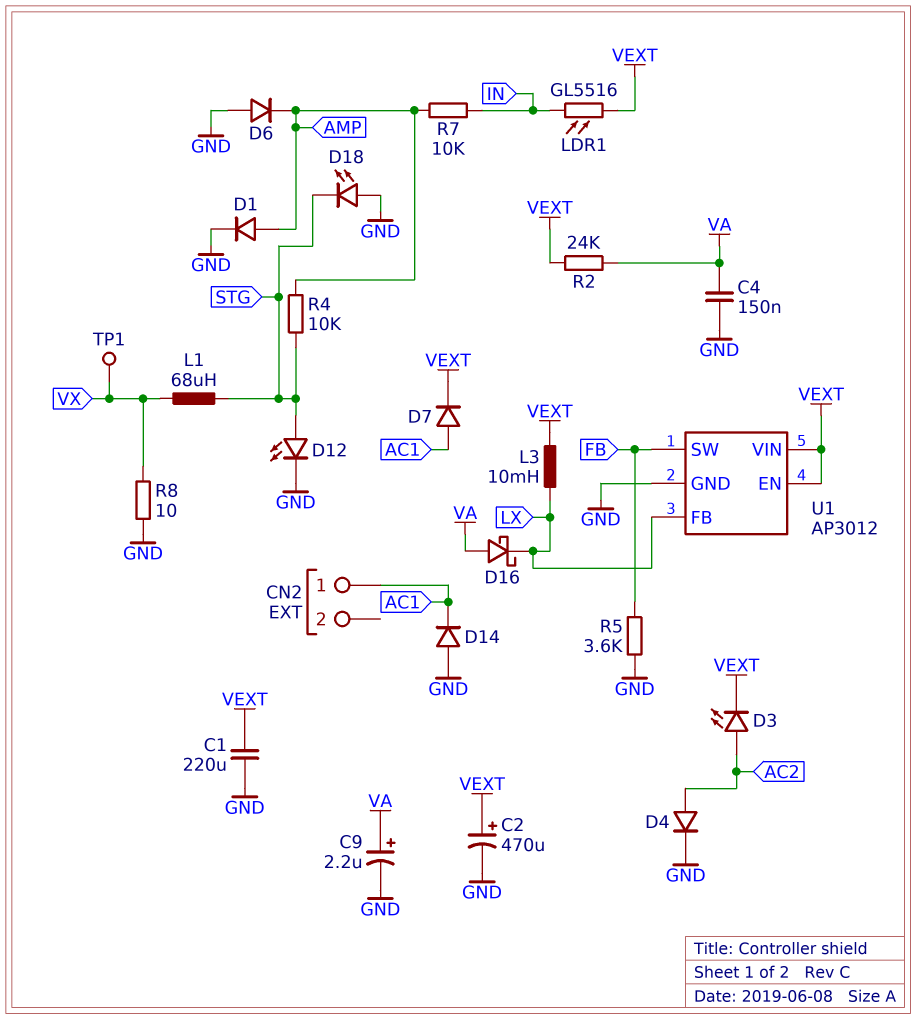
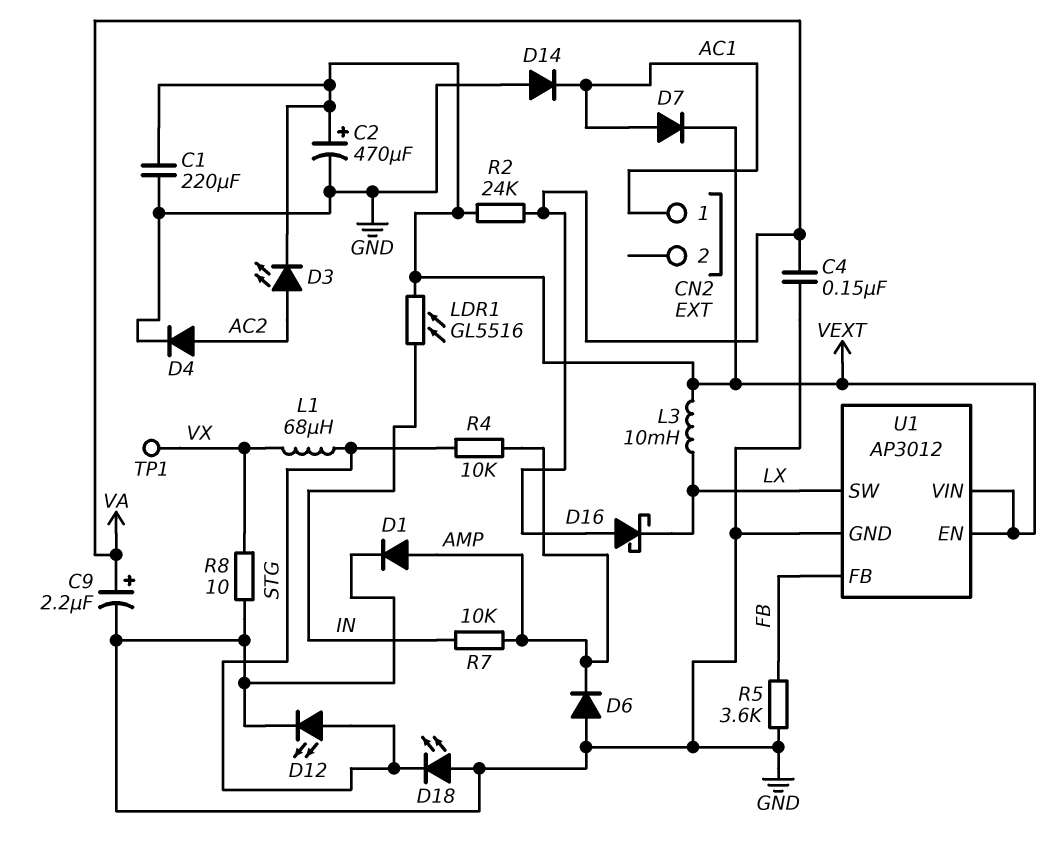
U1 pin FB: LX -> FB
U1 pin SW: FB -> LX

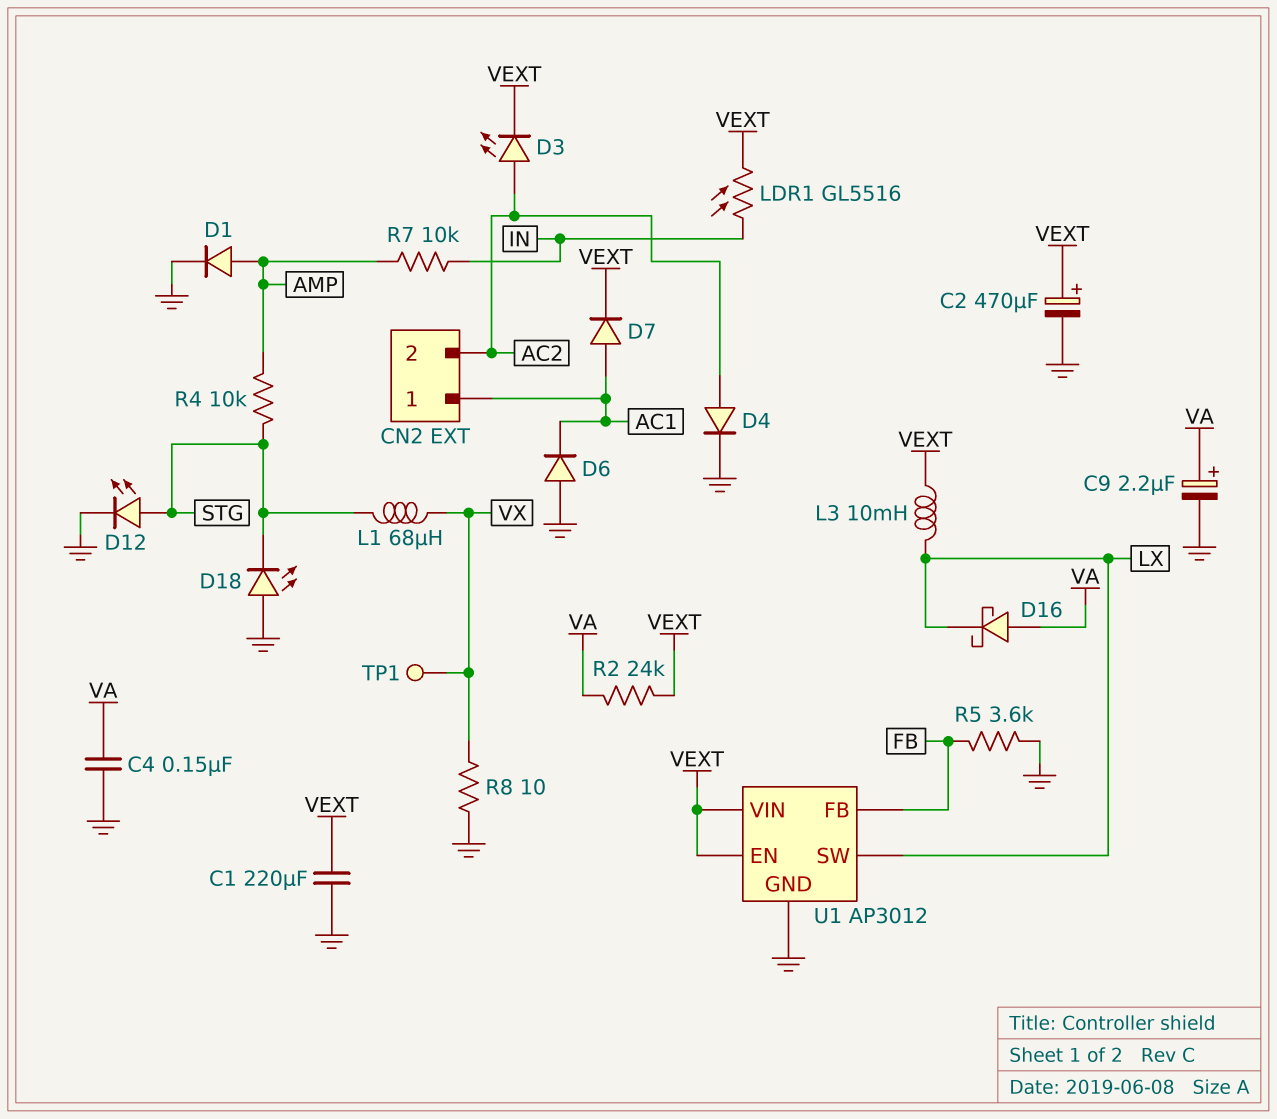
CN2 pin 2: none -> AC2
D6: diode (A GND, K AMP) -> diode (A GND, K AC1)
D14: diode (A GND, K AC1) -> none

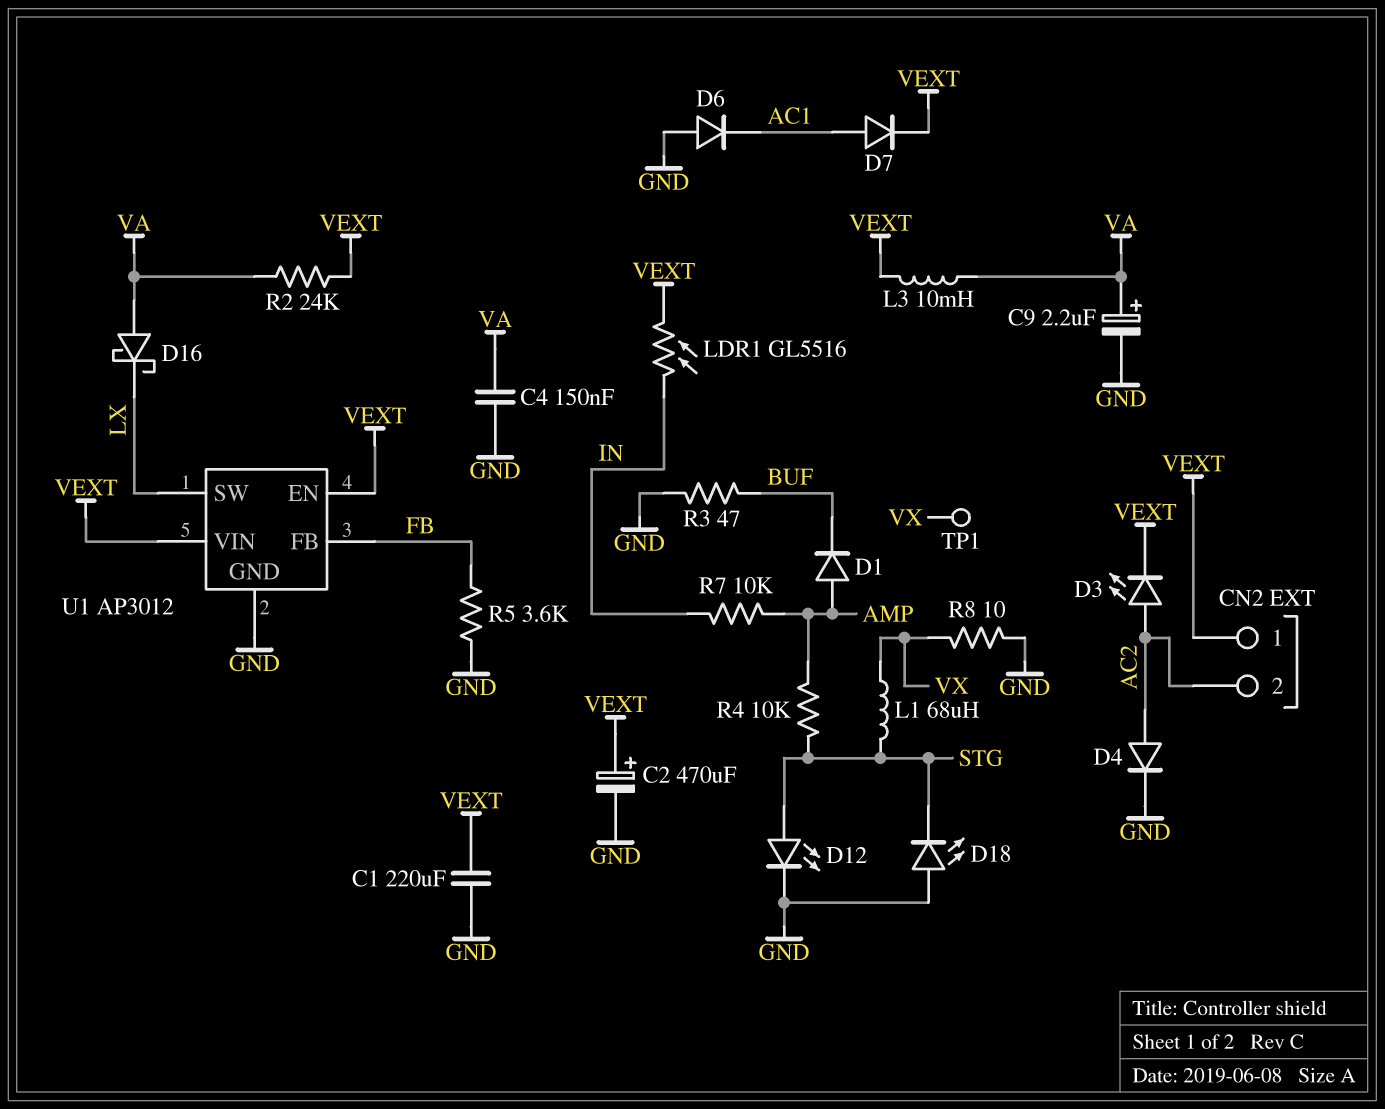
CN2 pin 1: AC1 -> VEXT
D1: diode (A AMP, K GND) -> diode (A AMP, K BUF)
L3: 10mH (LX, VEXT) -> 10mH (VA, VEXT)
R3: none -> 47 (BUF, GND)

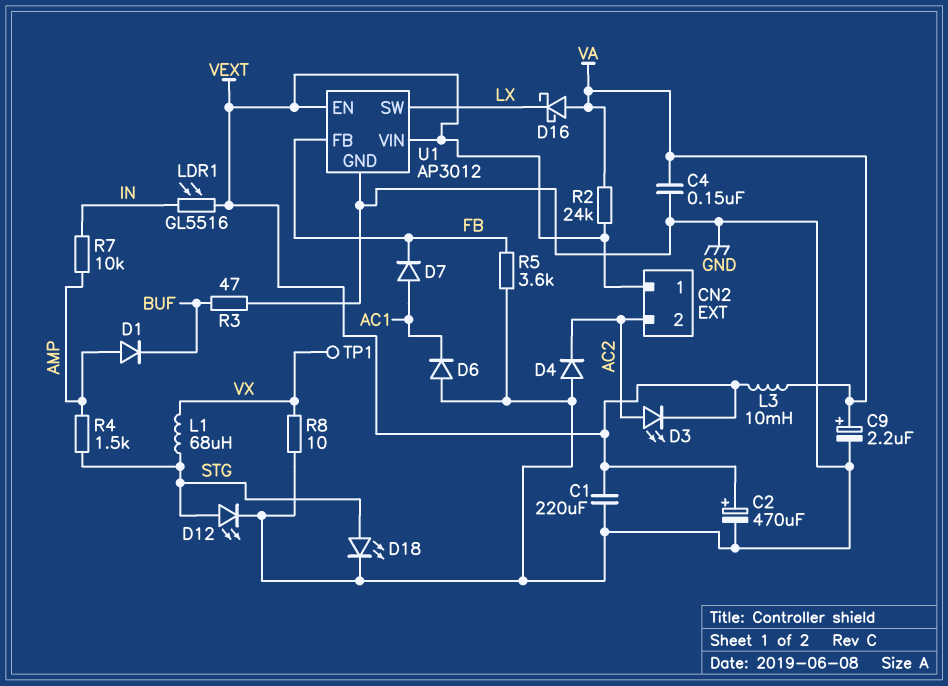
D4: diode (A AC2, K GND) -> diode (A GND, K AC2)
D7: diode (A AC1, K VEXT) -> diode (A AC1, K FB)
D18: LED (A GND, K STG) -> LED (A STG, K GND)
R4: 10k (AMP, STG) -> 1.5k (AMP, STG)

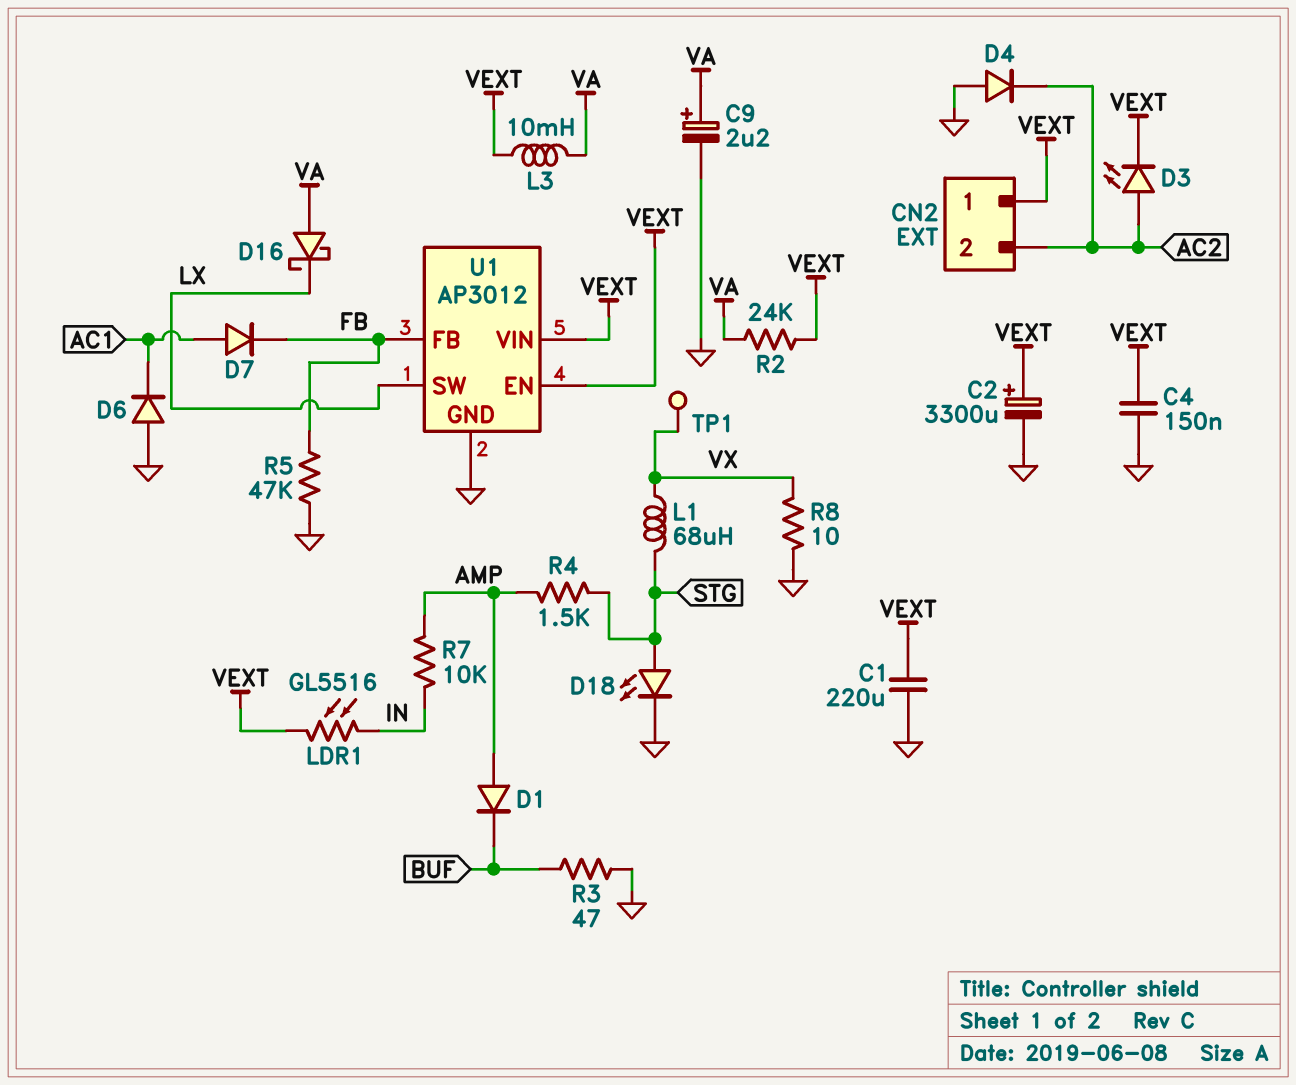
C2: 470uF (plus VEXT, minus GND) -> 3300uF (plus VEXT, minus GND)
C4: 150nF (GND, VA) -> 150nF (GND, VEXT)
D12: LED (A STG, K GND) -> none
R5: 3.6k (FB, GND) -> 47k (FB, GND)

